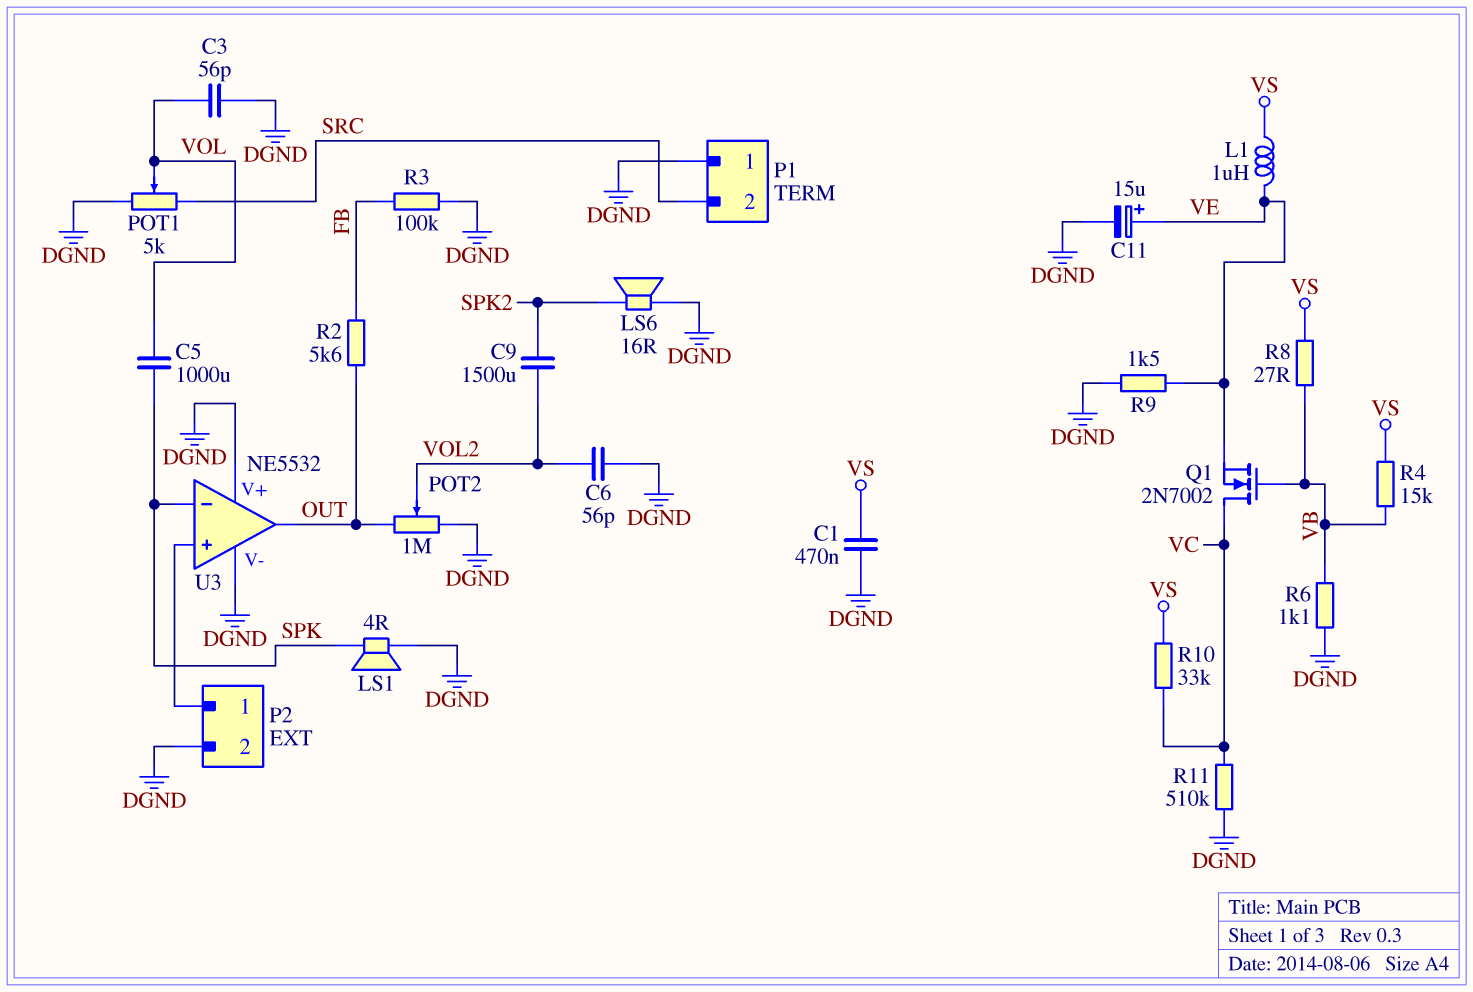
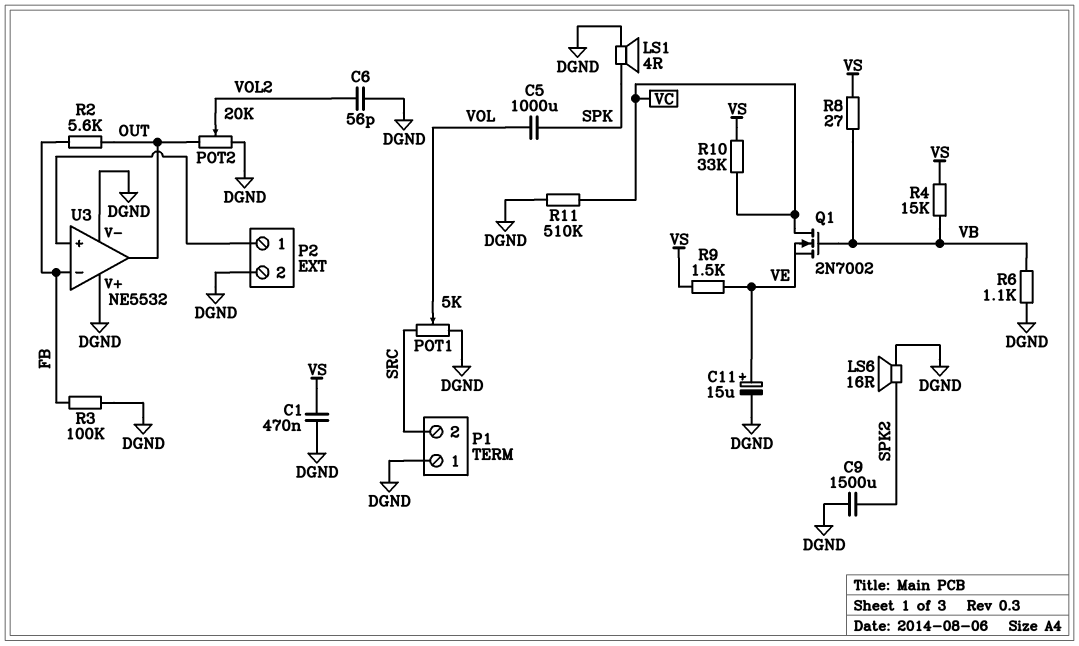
C3: 56pF (DGND, VOL) -> none
C9: 1500uF (SPK2, VOL2) -> 1500uF (DGND, SPK2)
L1: 1uH (VE, VS) -> none
POT2: 1M (DGND, OUT, wiper VOL2) -> 20k (DGND, OUT, wiper VOL2)
R9: 1.5k (DGND, VE) -> 1.5k (VE, VS)
U3 pin in-: SPK -> FB

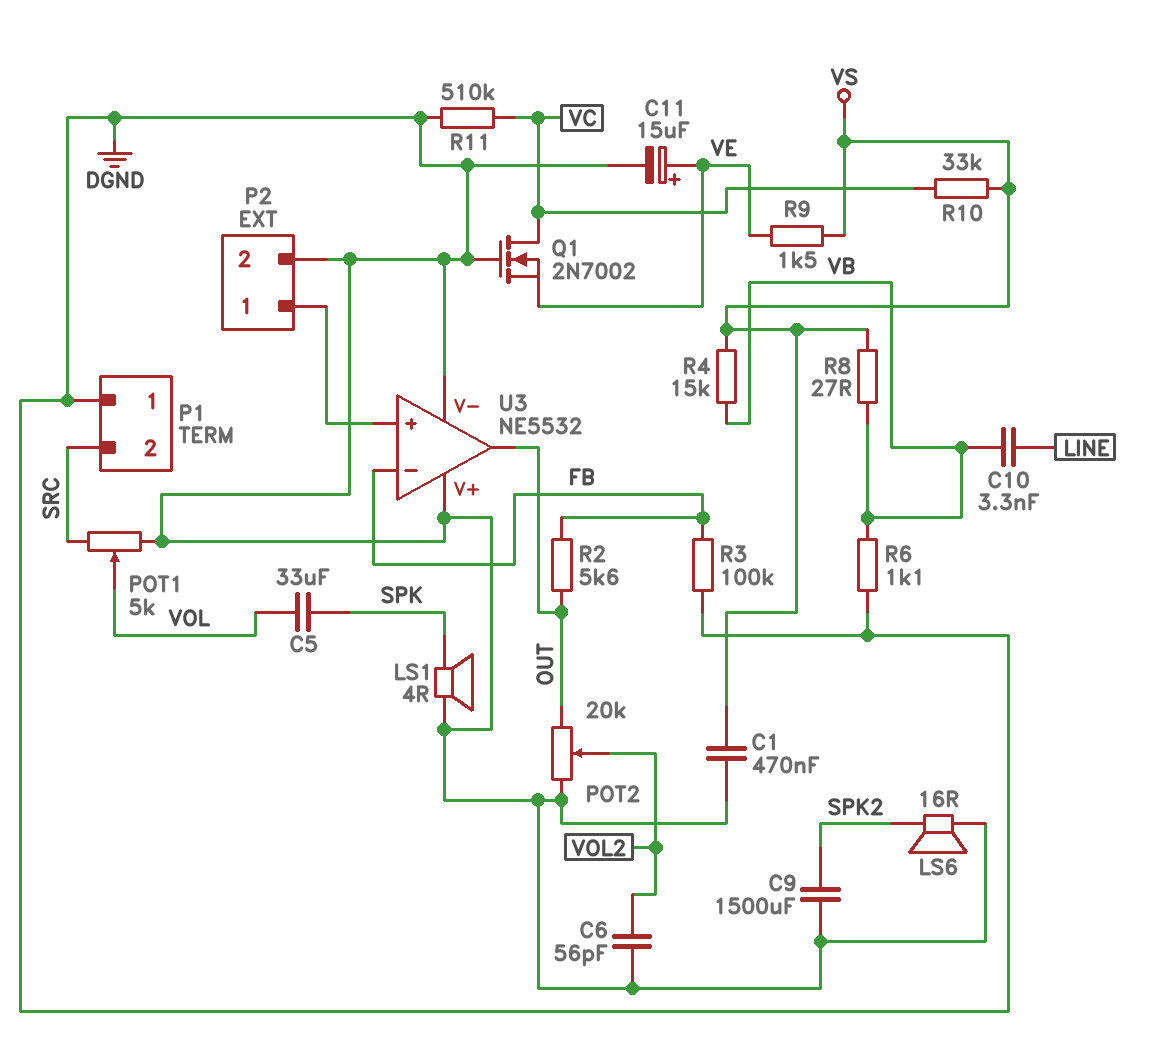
C5: 1000uF (SPK, VOL) -> 33uF (SPK, VOL)
C10: none -> 3.3nF (LINE, VB)
Q1: NMOS 2N7002 (G VB, D VC, S VE) -> NMOS 2N7002 (G DGND, D VC, S VE)

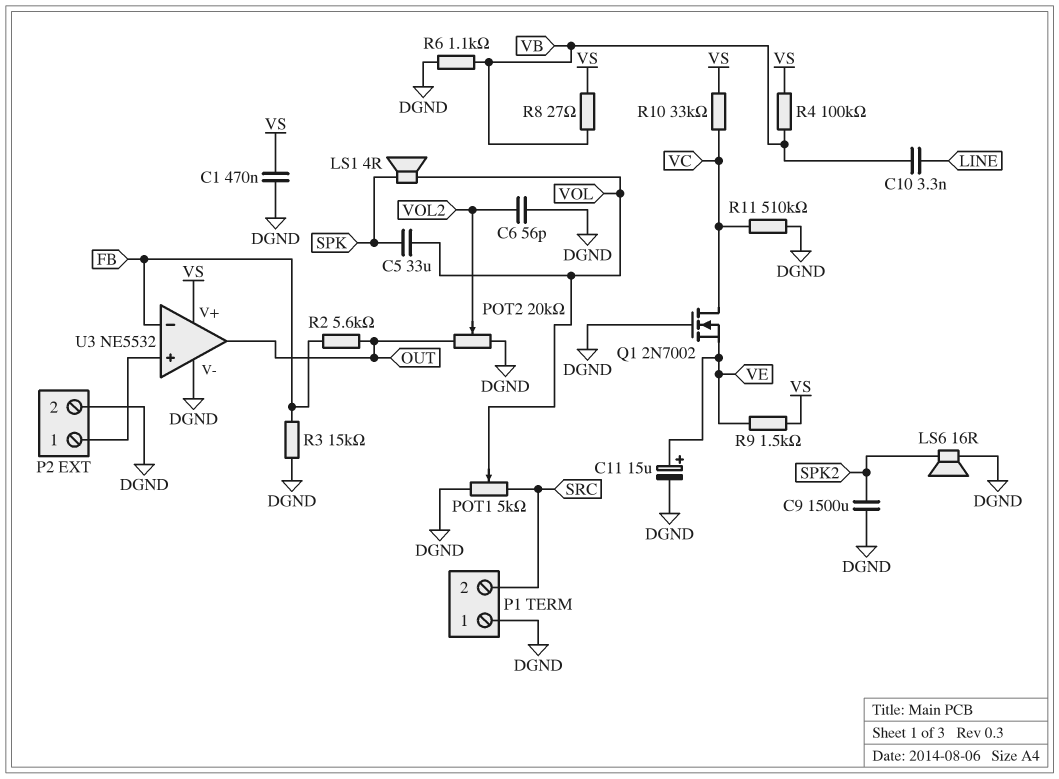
LS1: speaker 4R (DGND, SPK) -> speaker 4R (SPK, VOL)
R3: 100k (DGND, FB) -> 15k (DGND, FB)
R4: 15k (VB, VS) -> 100k (VB, VS)
U3 pin V+: DGND -> VS

